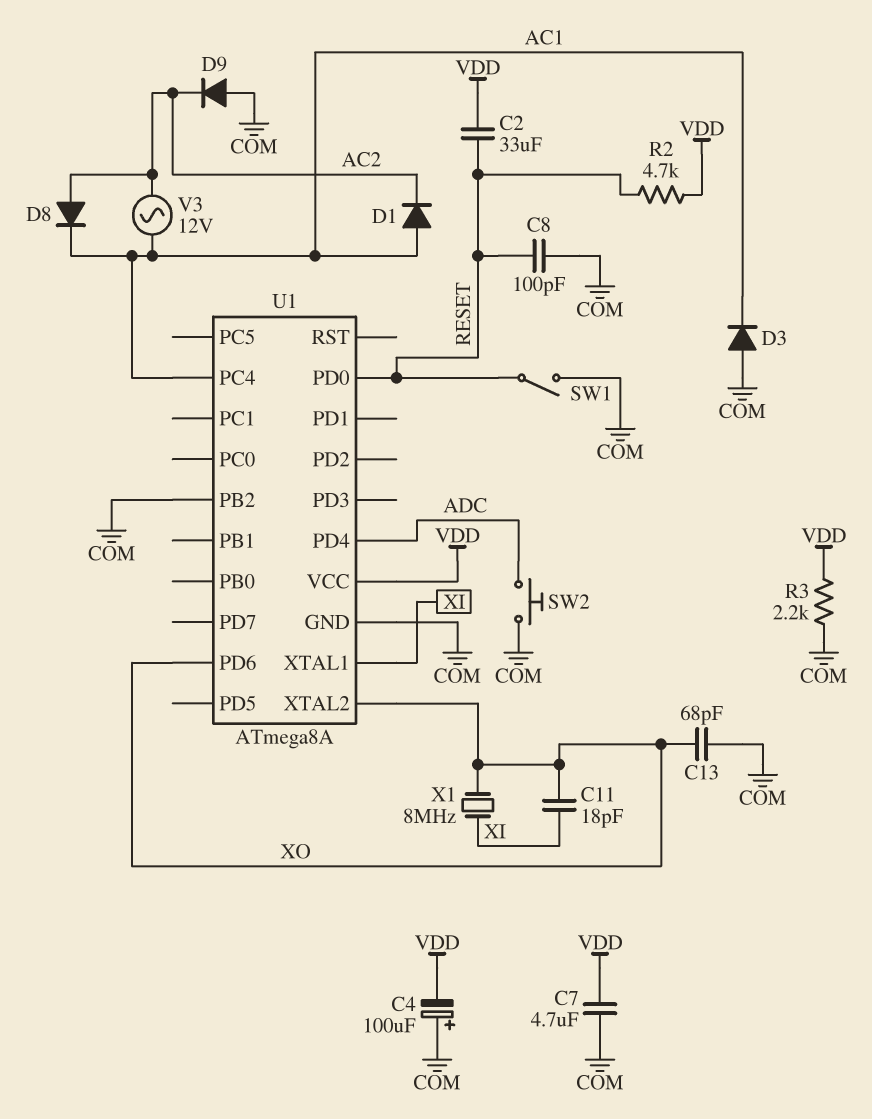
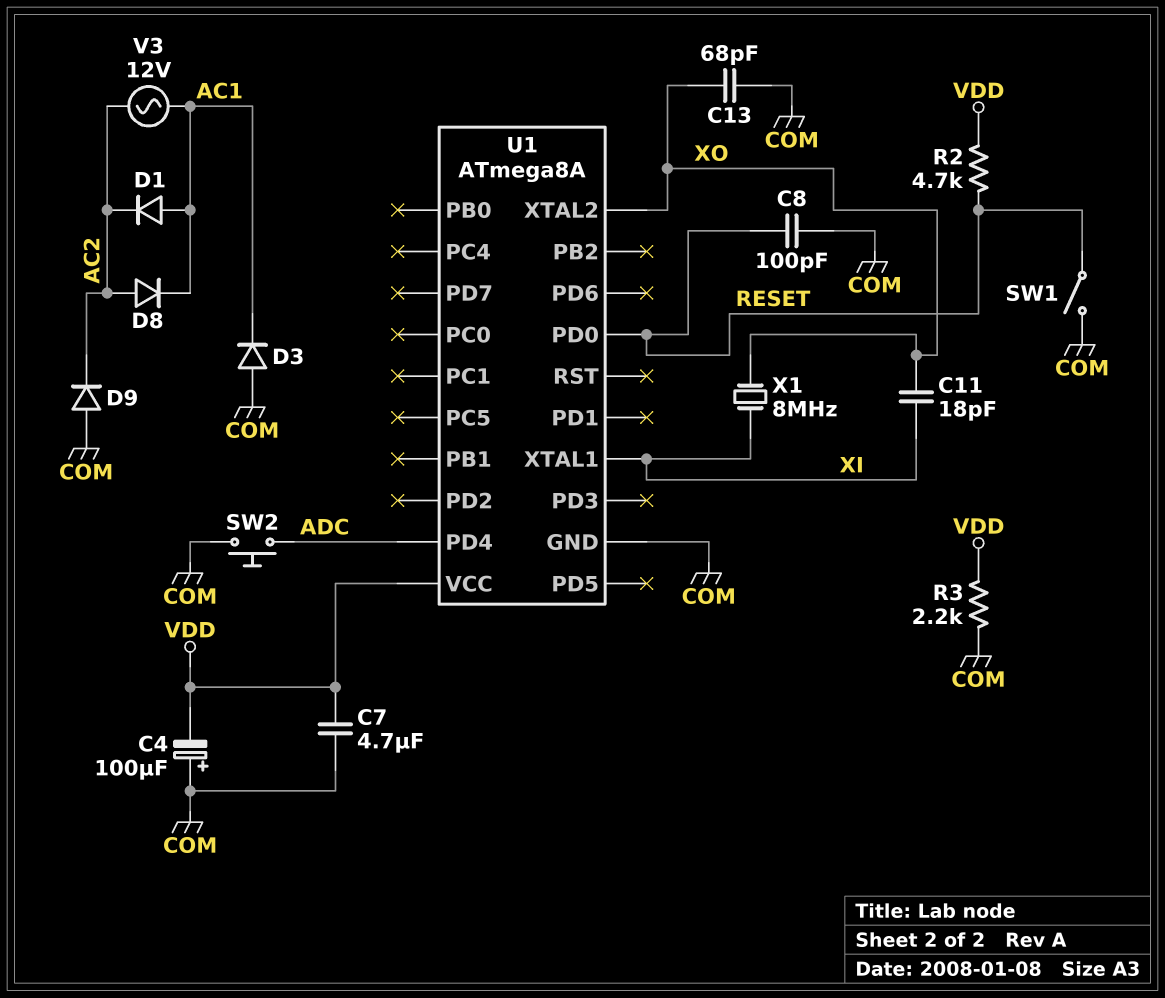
C2: 33uF (RESET, VDD) -> none
U1 pin PB2: COM -> none
U1 pin PC4: AC1 -> none
U1 pin PD6: XO -> none

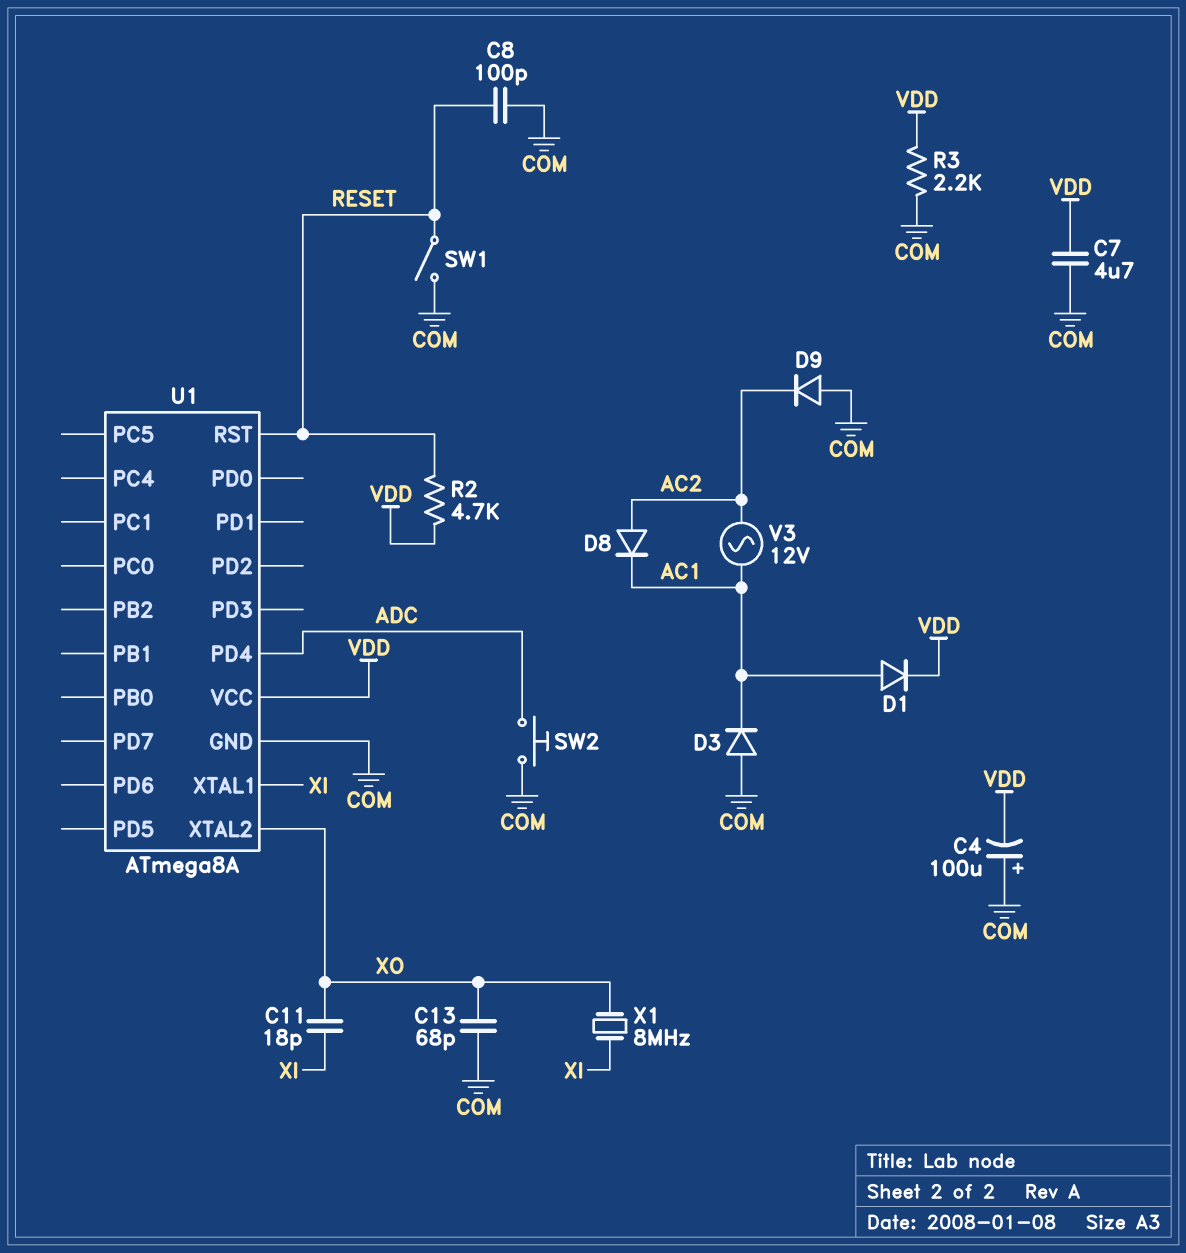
D1: diode (A AC1, K AC2) -> diode (A AC1, K VDD)
U1 pin PD0: RESET -> none
U1 pin RST: none -> RESET

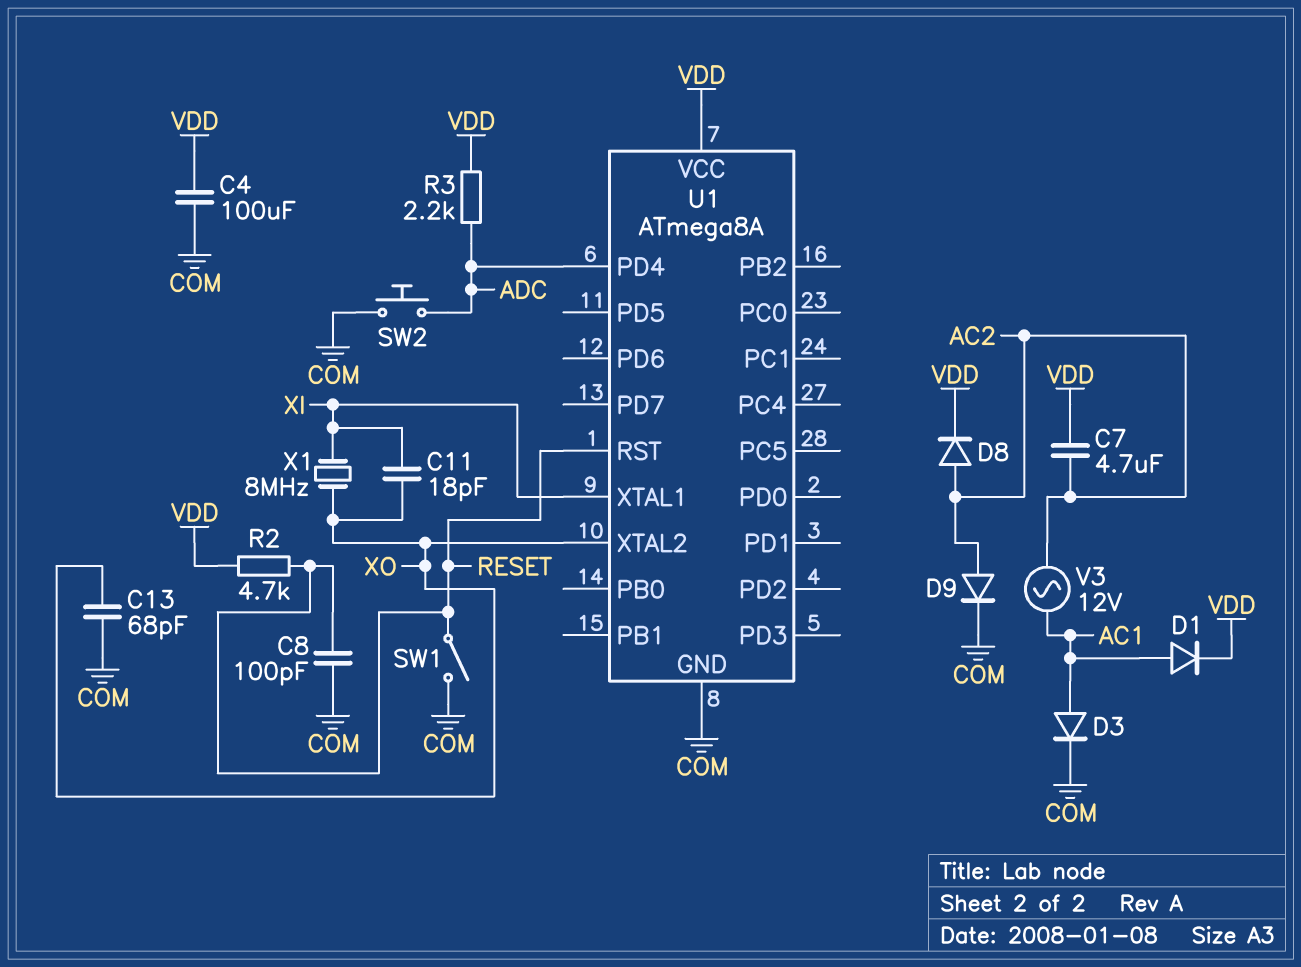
C4: 100uF (plus COM, minus VDD) -> 100uF (COM, VDD)
C7: 4.7uF (COM, VDD) -> 4.7uF (AC2, VDD)
D3: diode (A COM, K AC1) -> diode (A AC1, K COM)
D8: diode (A AC2, K AC1) -> diode (A AC2, K VDD)
D9: diode (A COM, K AC2) -> diode (A AC2, K COM)
R3: 2.2k (COM, VDD) -> 2.2k (ADC, VDD)

